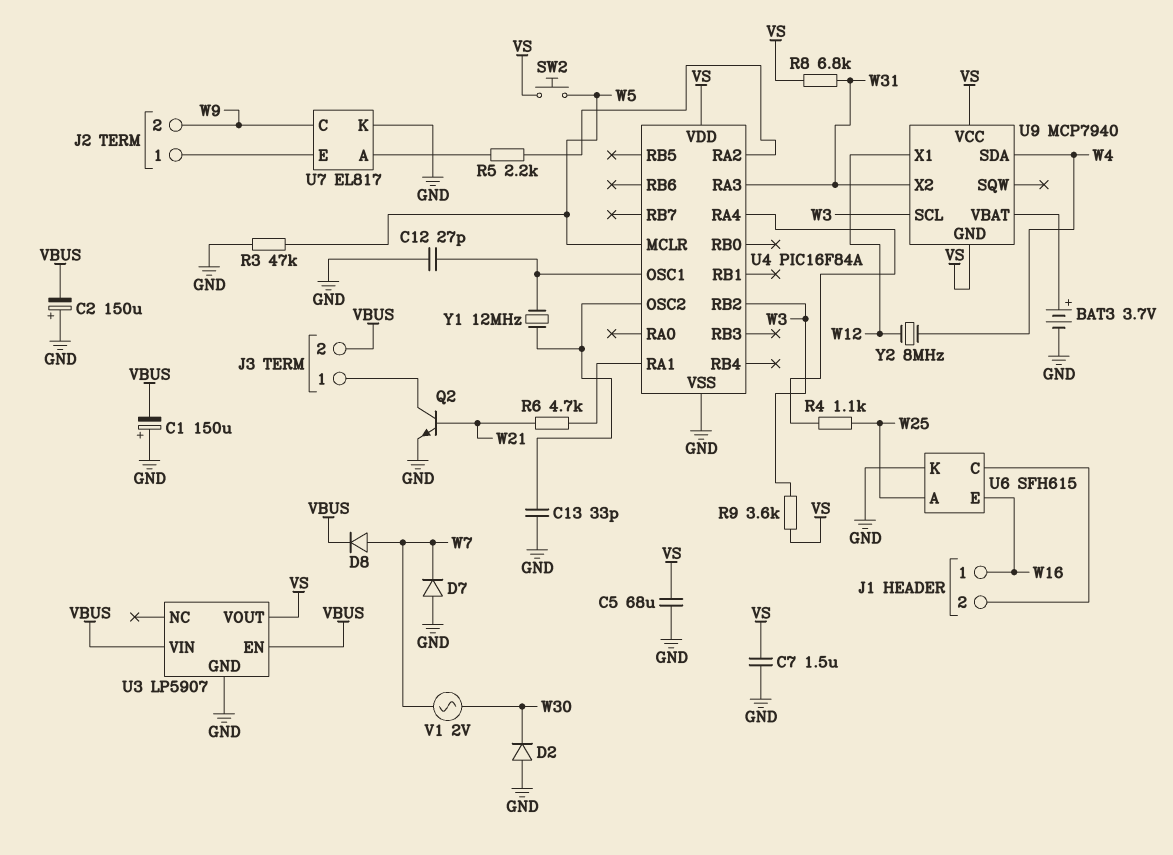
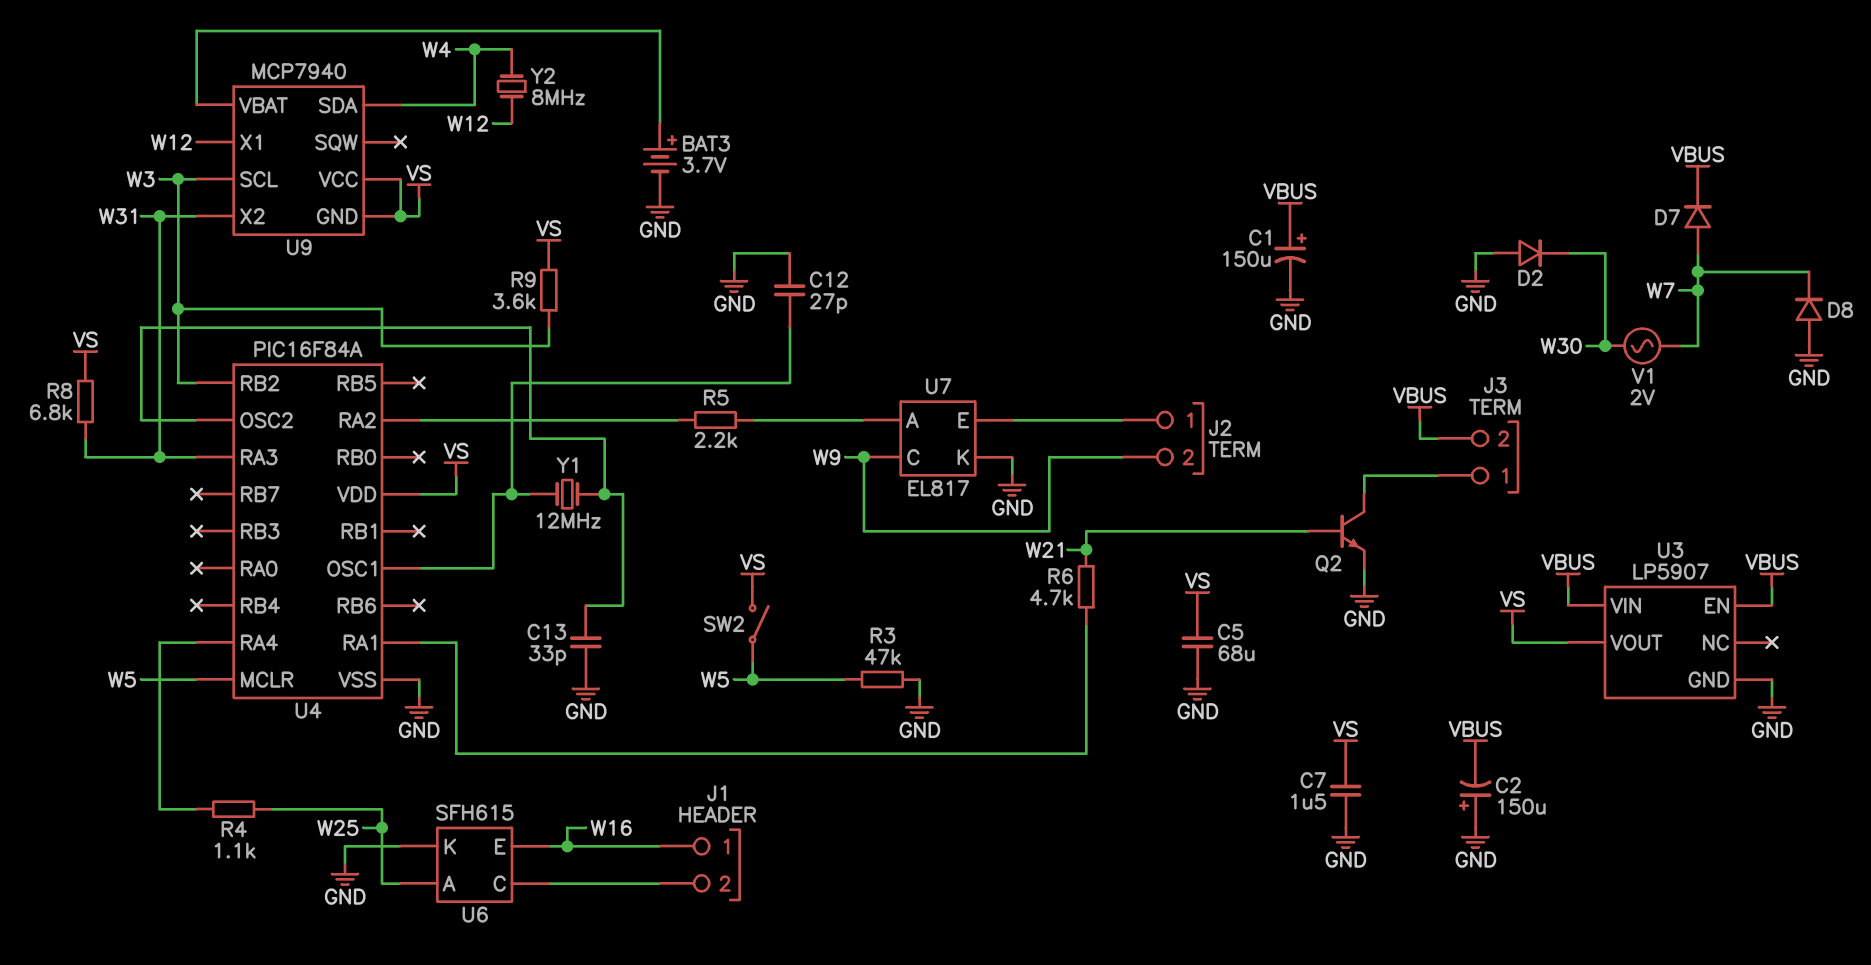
C1: 150uF (plus GND, minus VBUS) -> 150uF (plus VBUS, minus GND)
D7: diode (A GND, K W7) -> diode (A W7, K VBUS)
D8: diode (A W7, K VBUS) -> diode (A GND, K W7)
SW2: button (VS, W5) -> switch (VS, W5)

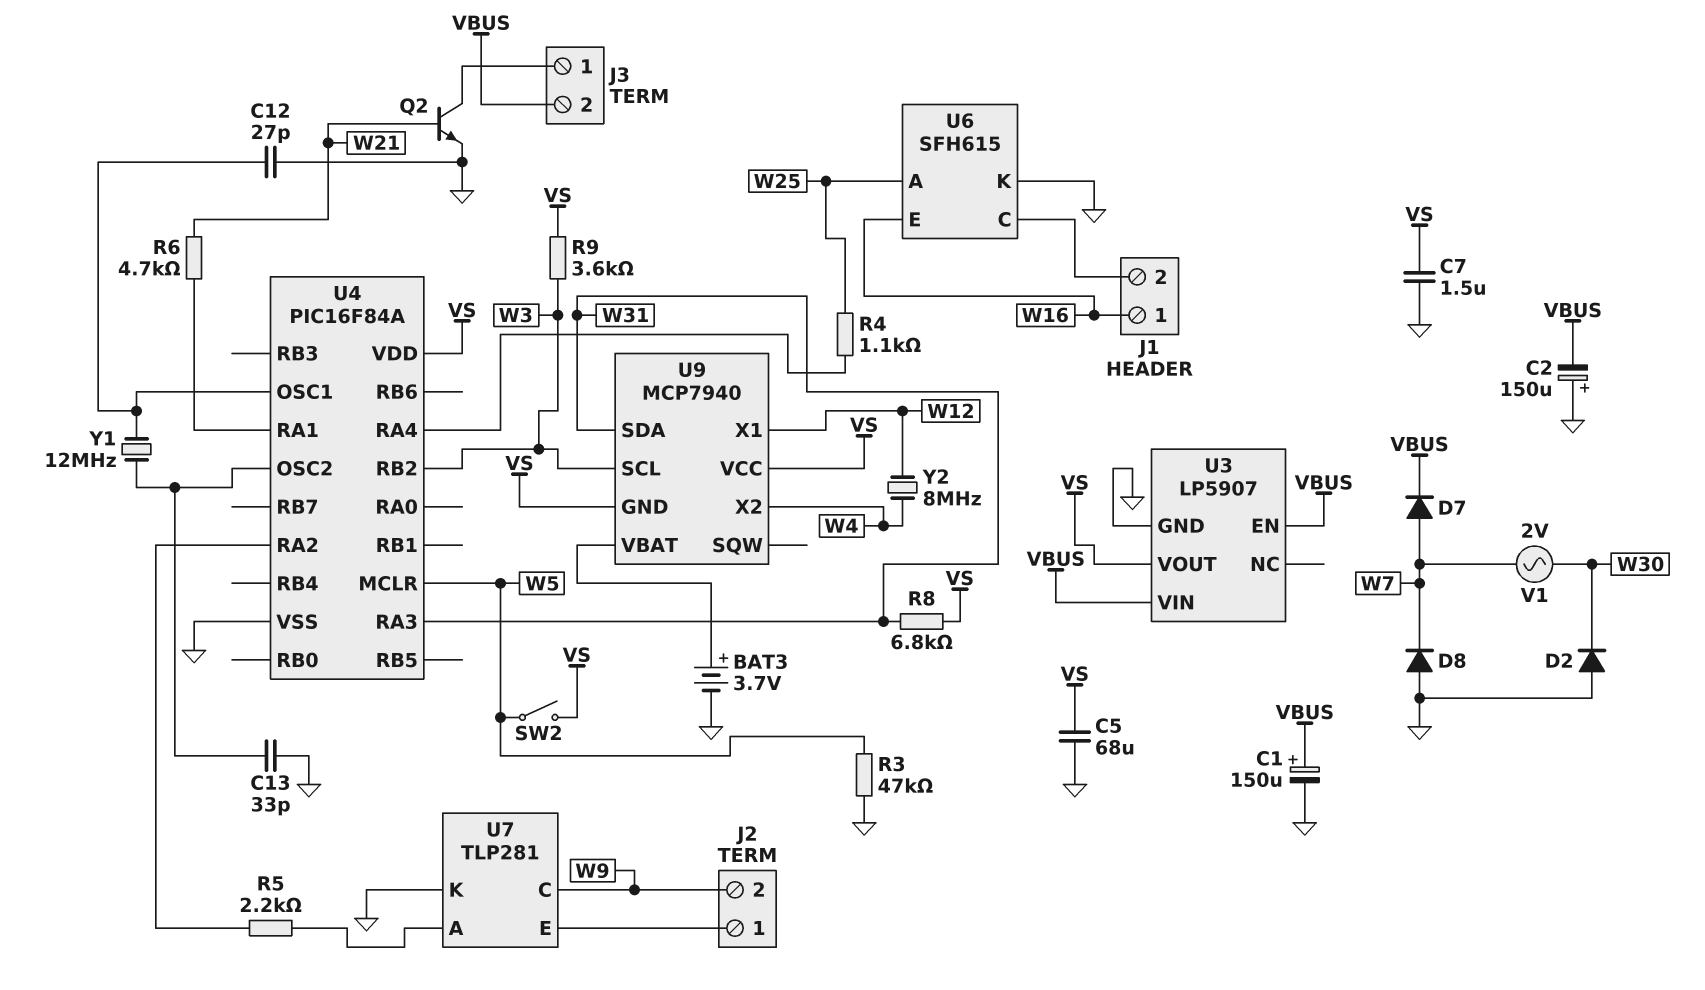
U7: EL817 -> TLP281
U9 pin SDA: W4 -> W31
U9 pin X2: W31 -> W4

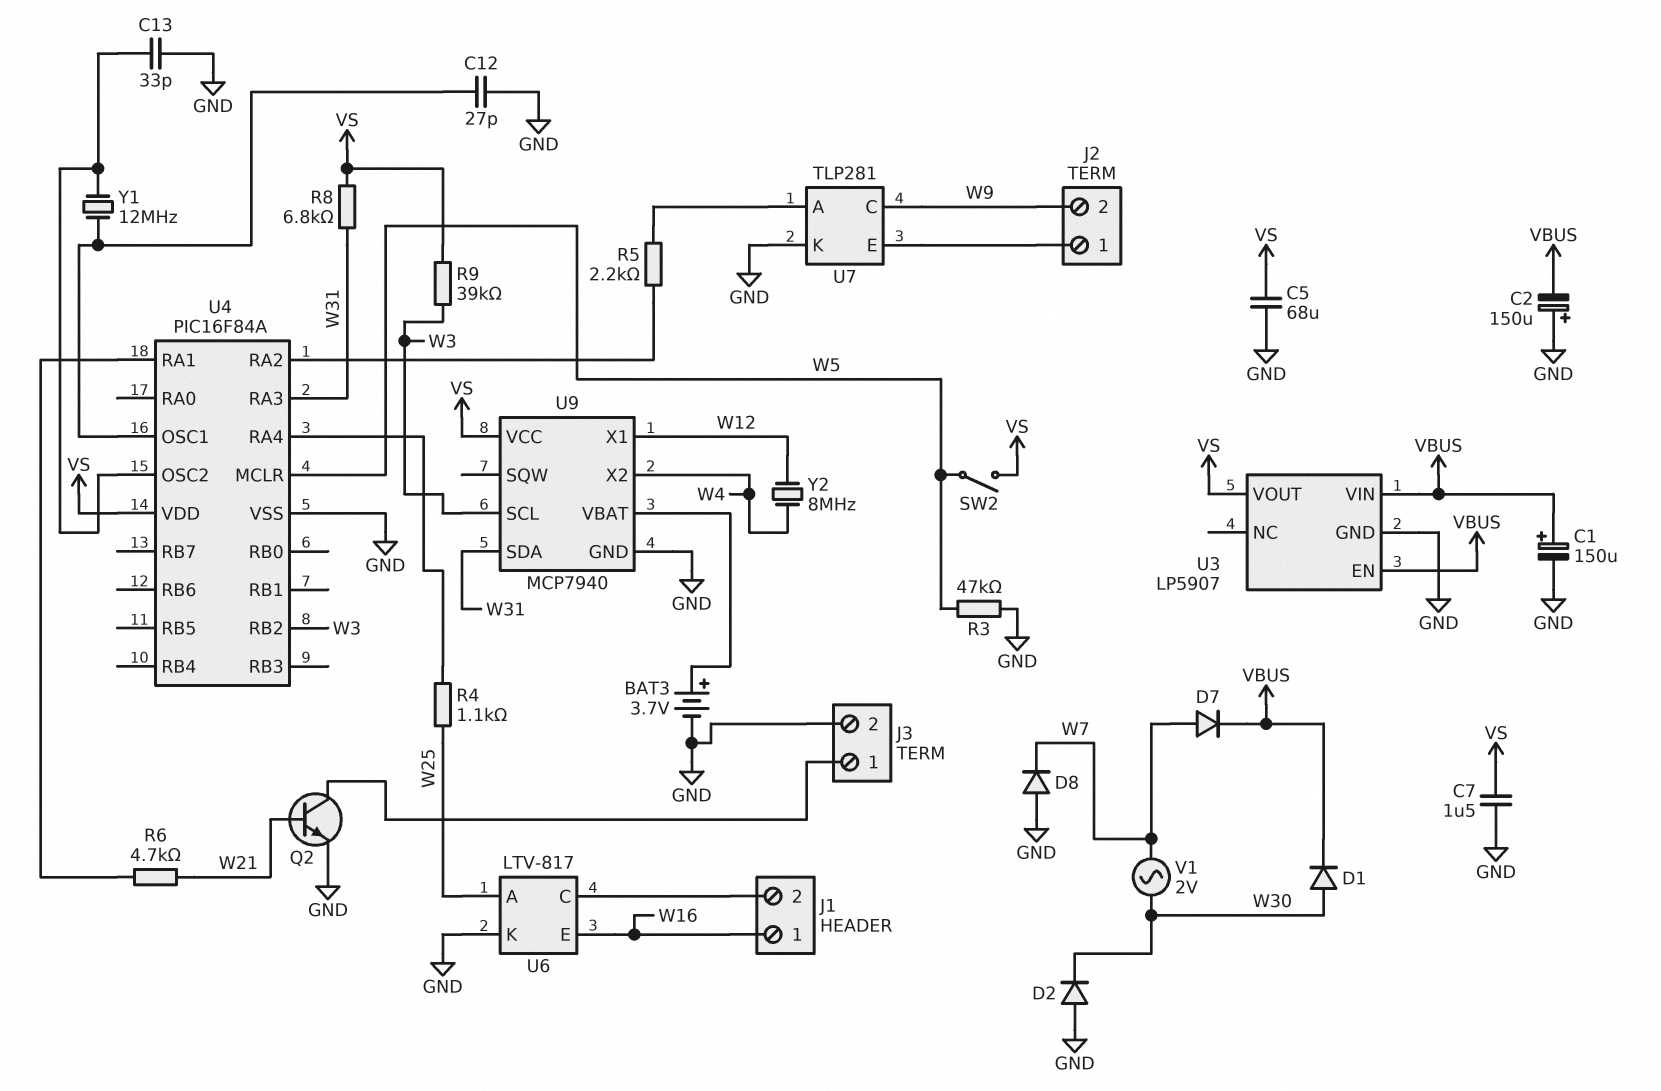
D1: none -> diode (A W30, K VBUS)
J3 pin 2: VBUS -> GND
R9: 3.6k (VS, W3) -> 39k (VS, W3)
U6: SFH615 -> LTV-817
U9 pin GND: VS -> GND

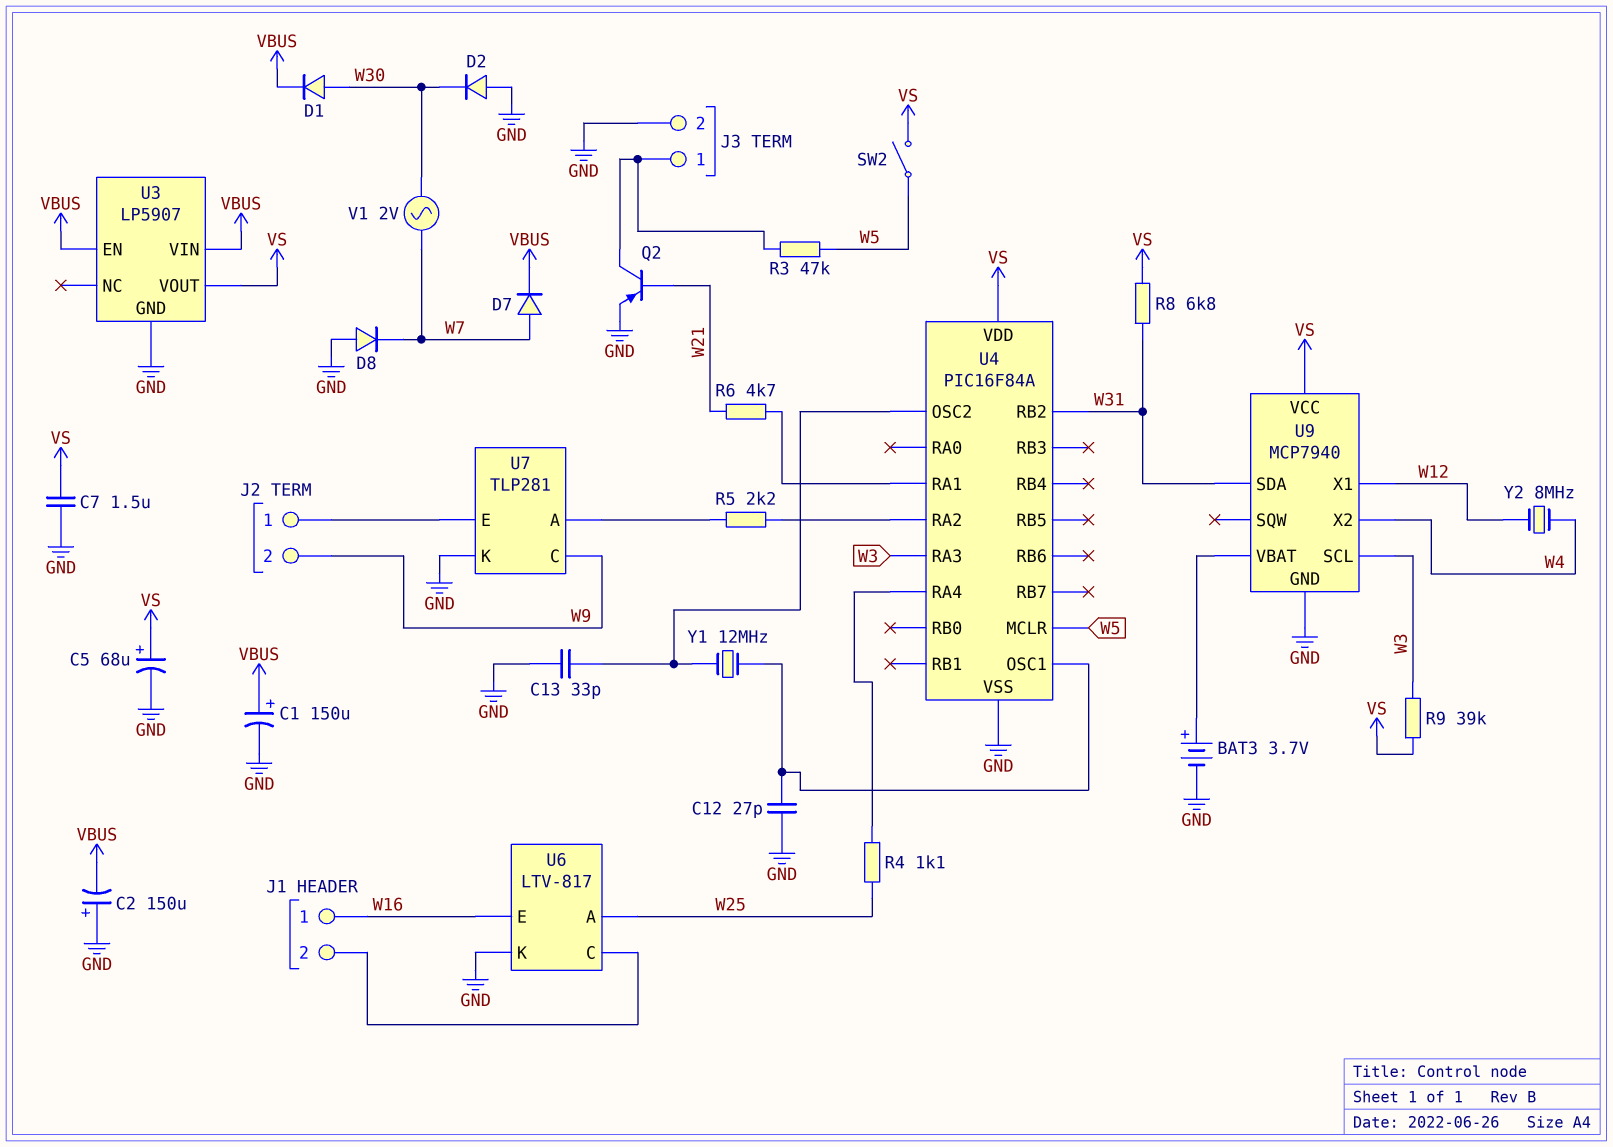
C5: 68uF (GND, VS) -> 68uF (plus VS, minus GND)
Q2: NPN (B W21, C J3/1, E GND) -> PNP (B W21, C J3/1, E GND)
R3: 47k (GND, W5) -> 47k (J3/1, W5)
U4 pin RA3: W31 -> W3
U4 pin RB2: W3 -> W31

